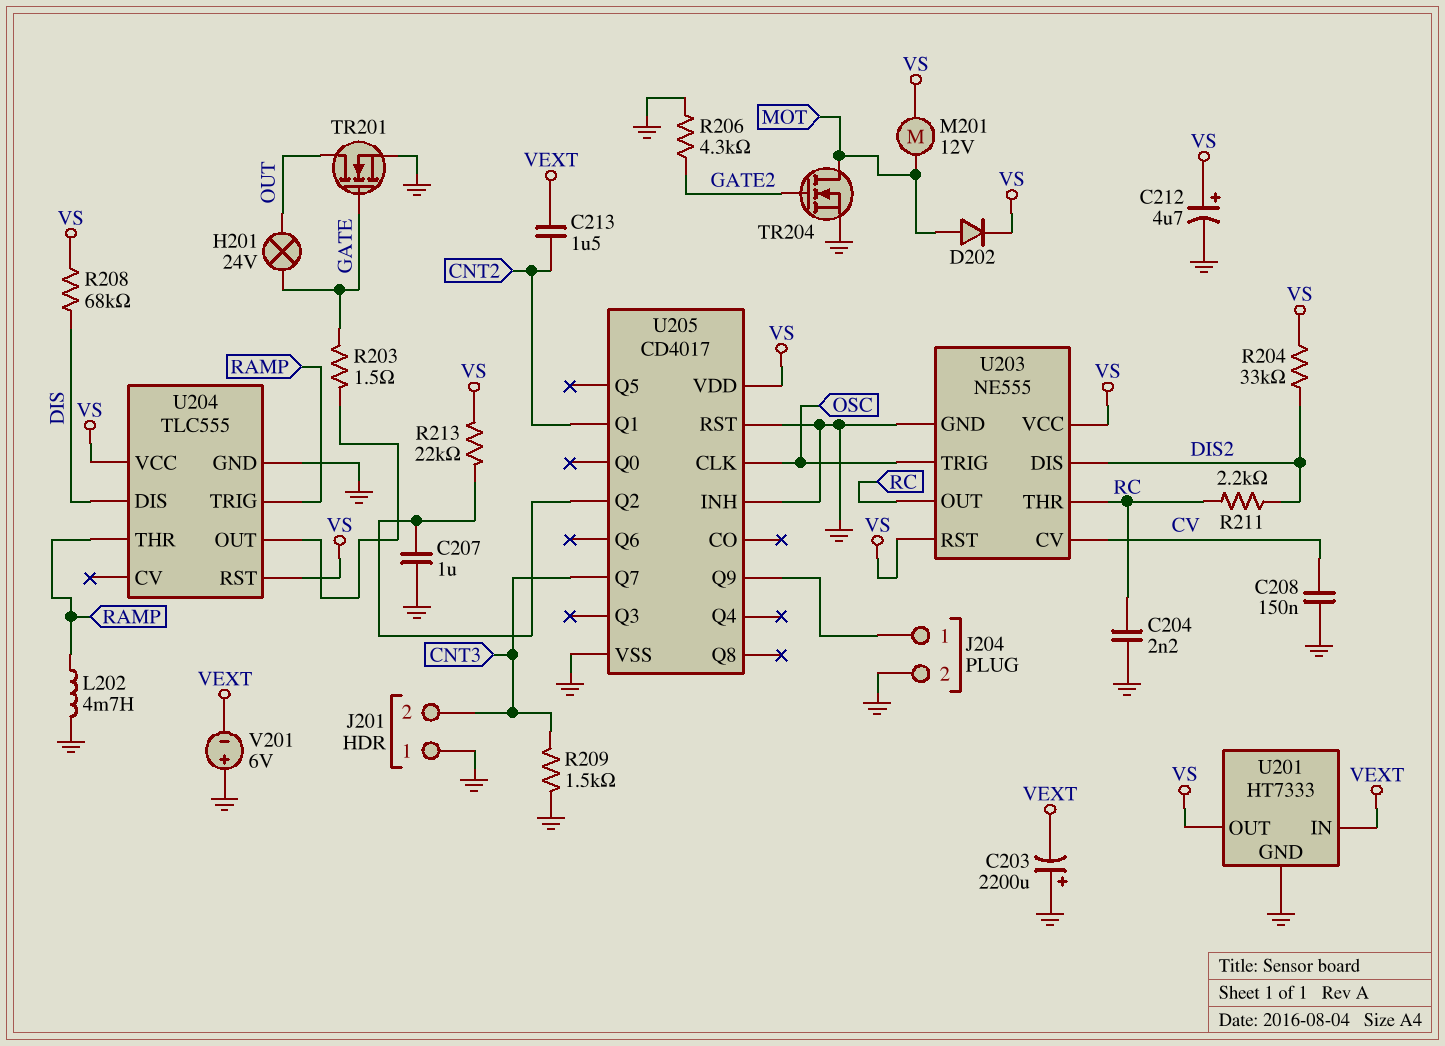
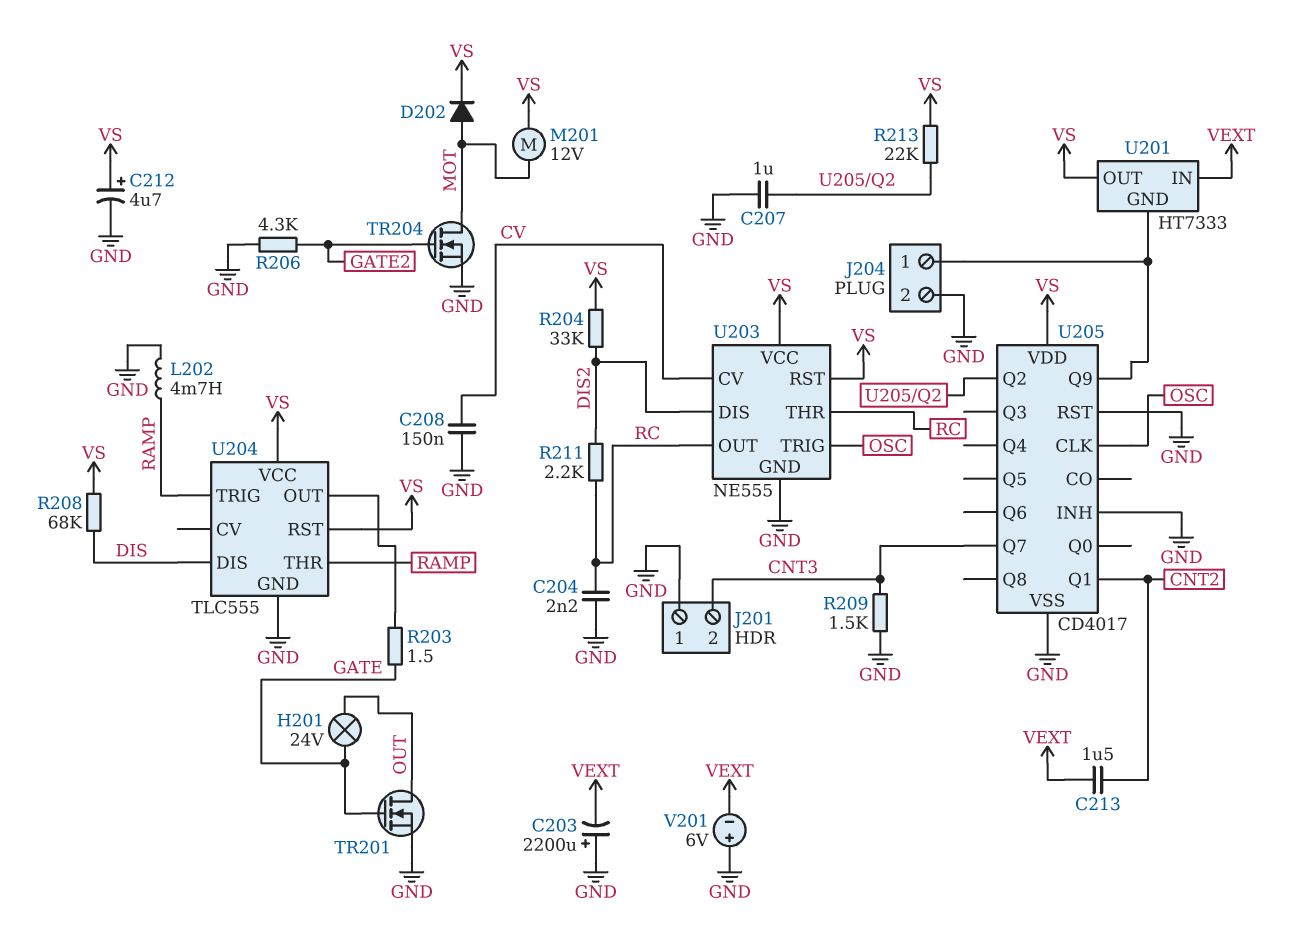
U201 pin GND: GND -> J204/1

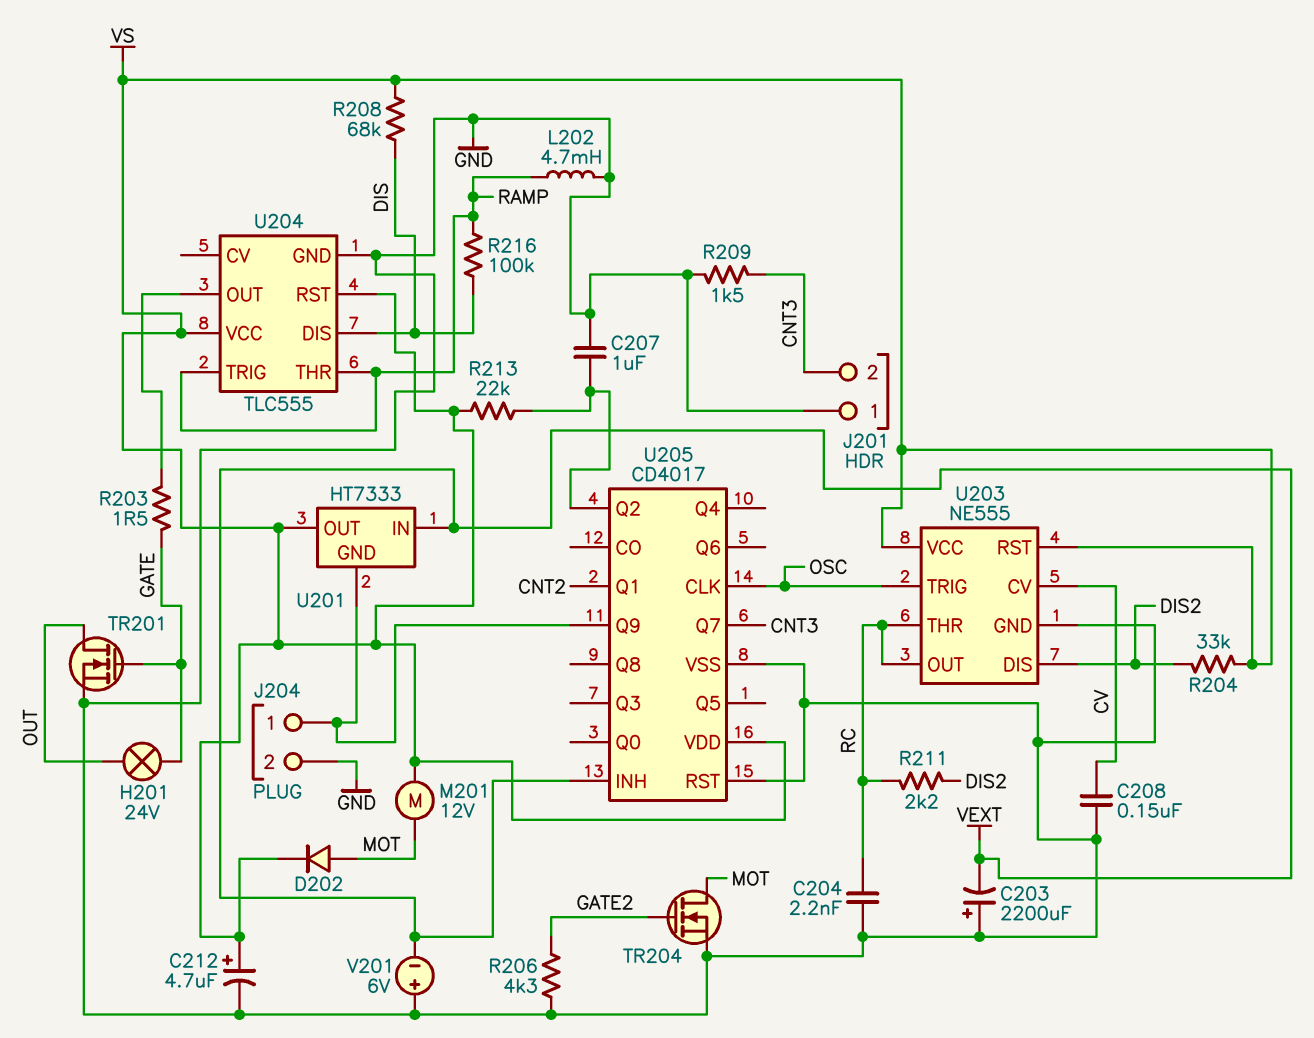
C213: 1.5uF (CNT2, VEXT) -> none
R216: none -> 100k (DIS, RAMP)
U205 pin INH: GND -> VEXT

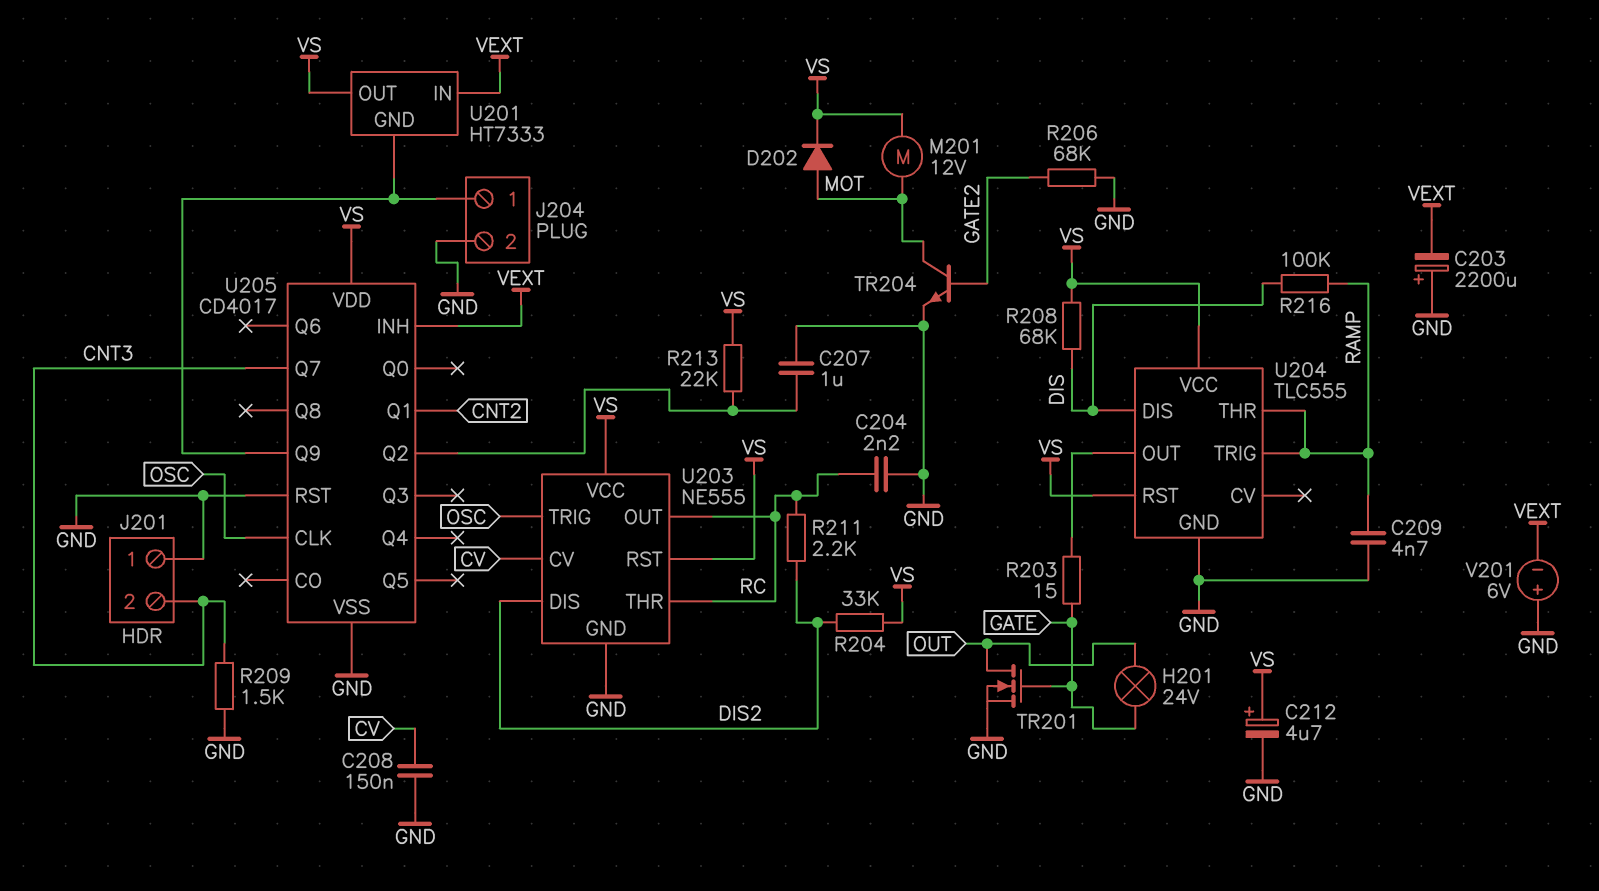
C209: none -> 4.7nF (GND, RAMP)
L202: 4.7mH (GND, RAMP) -> none
R203: 1.5 (GATE, U204/OUT) -> 15 (GATE, U204/OUT)
R206: 4.3k (GATE2, GND) -> 68k (GATE2, GND)
TR204: NMOS (G GATE2, D MOT, S GND) -> NPN (B GATE2, C MOT, E GND)

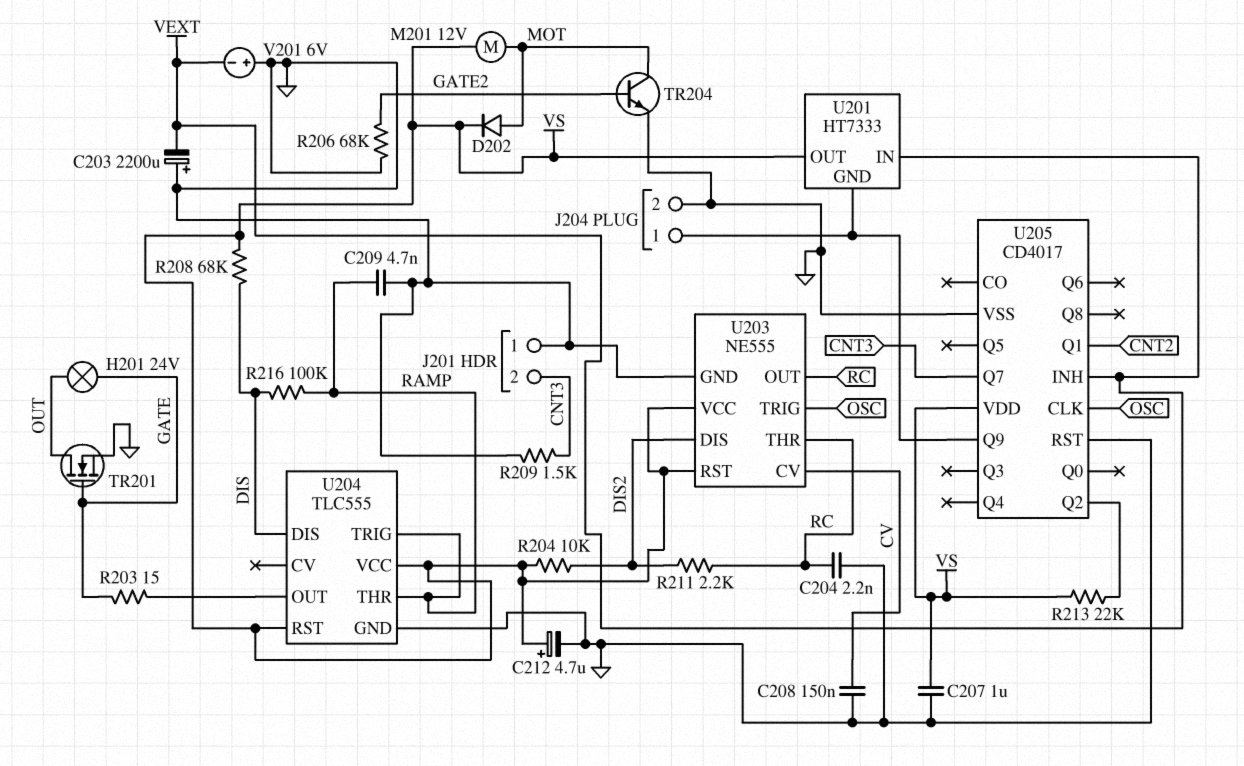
C207: 1uF (GND, U205/Q2) -> 1uF (GND, VS)
R204: 33k (DIS2, VS) -> 10k (DIS2, VS)

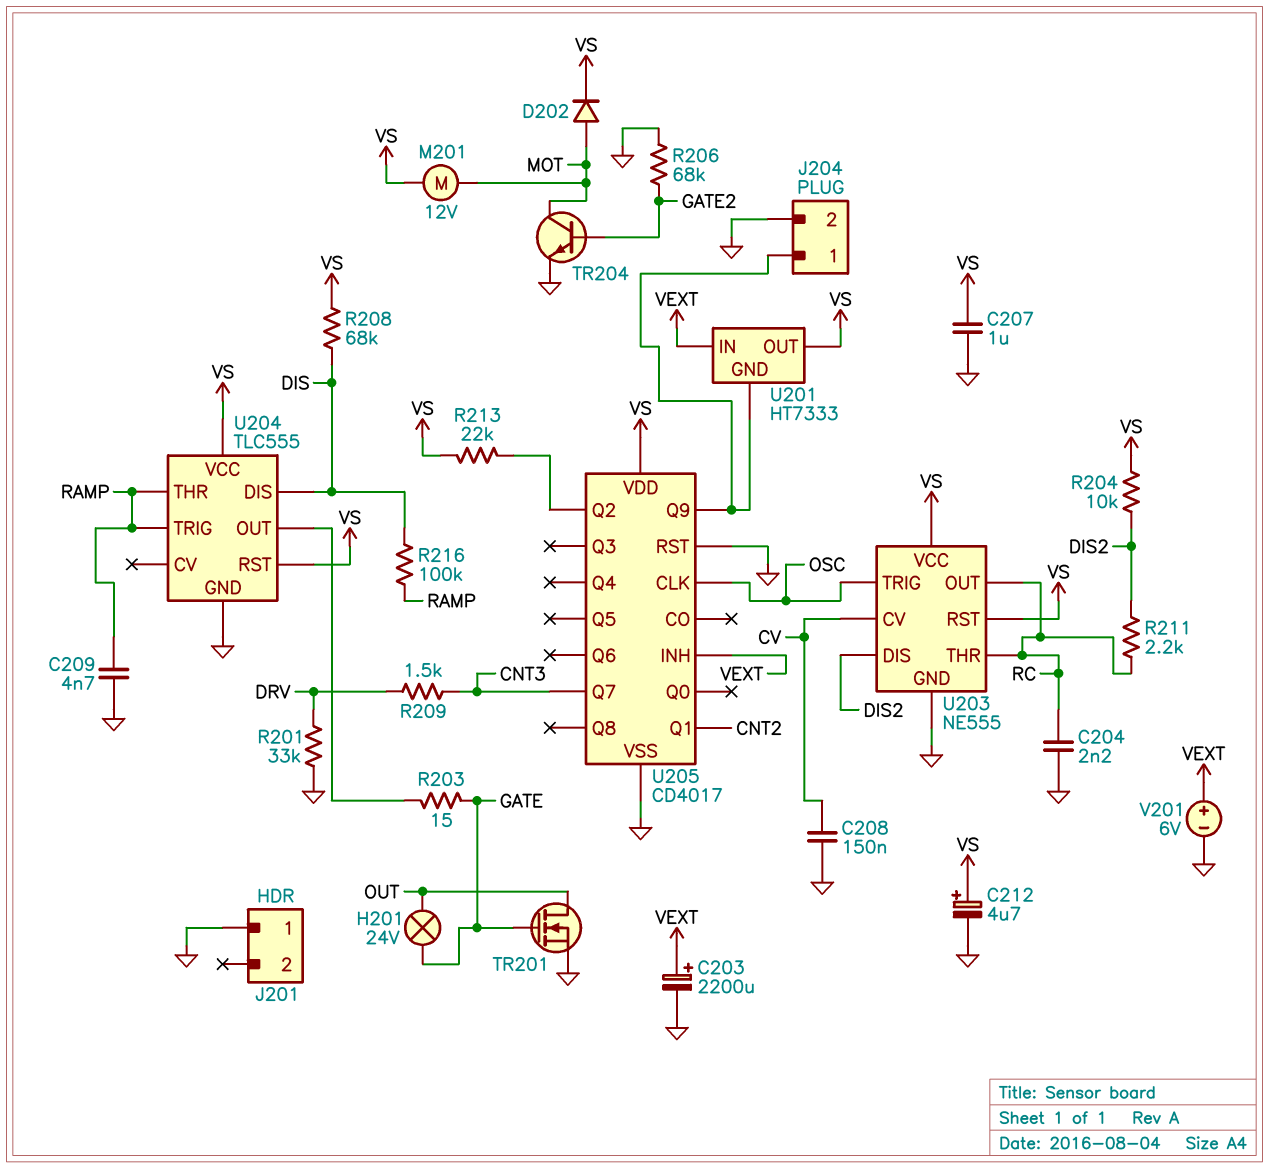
C203: 2200uF (plus GND, minus VEXT) -> 2200uF (plus VEXT, minus GND)
J201 pin 2: CNT3 -> none
R201: none -> 33k (DRV, GND)
R209: 1.5k (CNT3, GND) -> 1.5k (CNT3, DRV)
V201: 6V (plus GND, minus VEXT) -> 6V (plus VEXT, minus GND)

